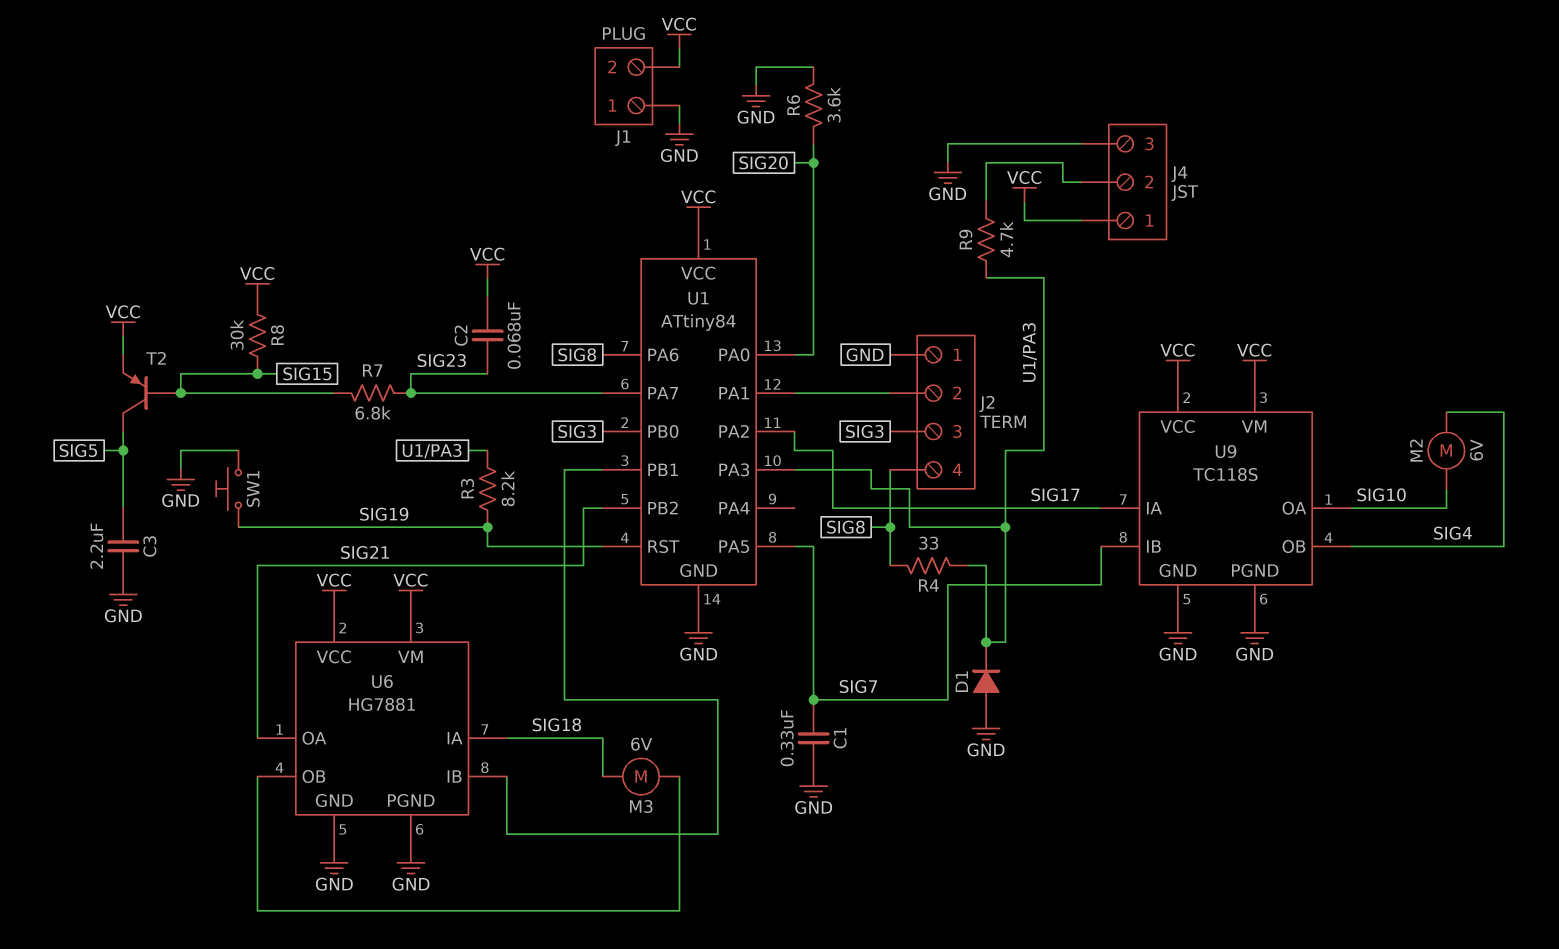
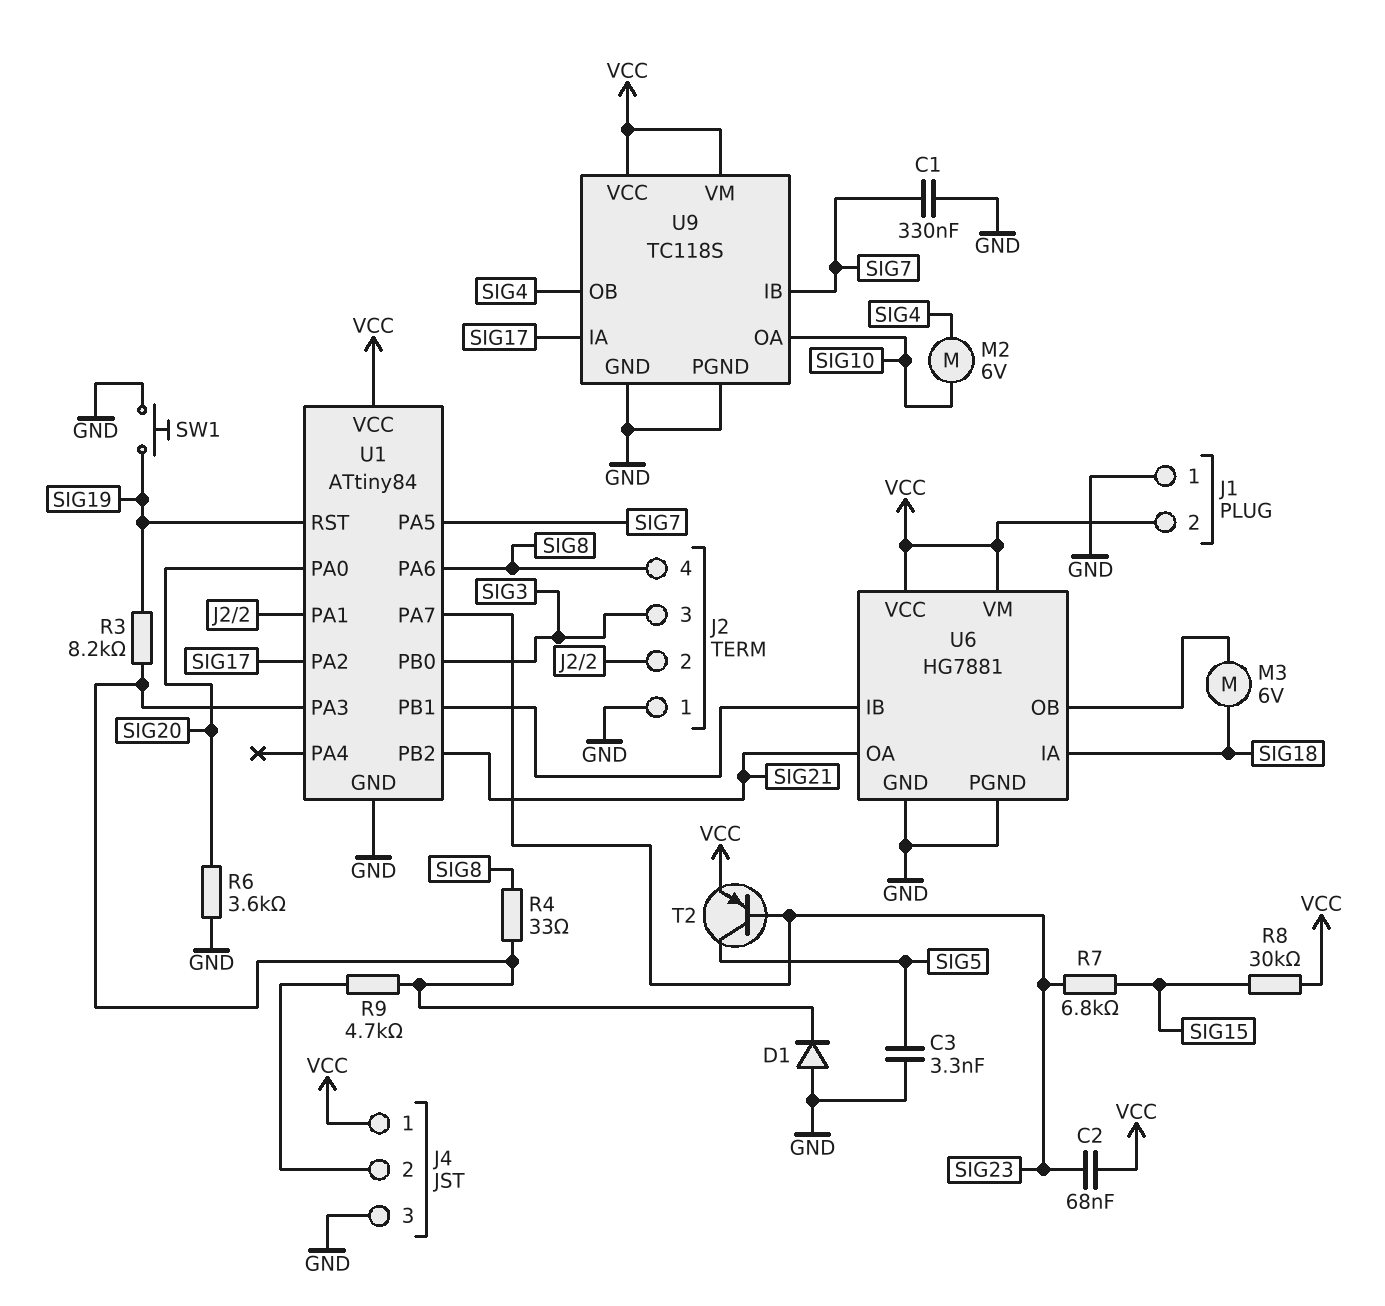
C3: 2.2uF (GND, SIG5) -> 3.3nF (GND, SIG5)
T2: PNP (B SIG15, C SIG5, E VCC) -> PNP (B SIG23, C SIG5, E VCC)

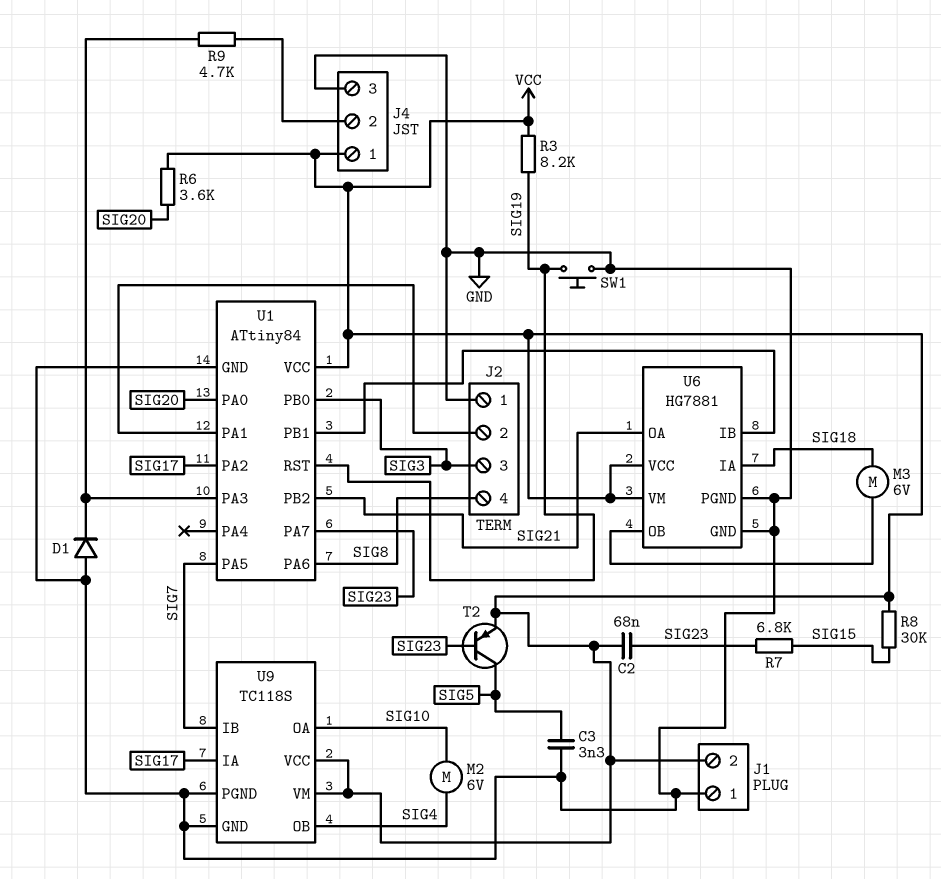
C1: 330nF (GND, SIG7) -> none
R3: 8.2k (SIG19, U1/PA3) -> 8.2k (SIG19, VCC)
R4: 33 (SIG8, U1/PA3) -> none
R6: 3.6k (GND, SIG20) -> 3.6k (SIG20, VCC)

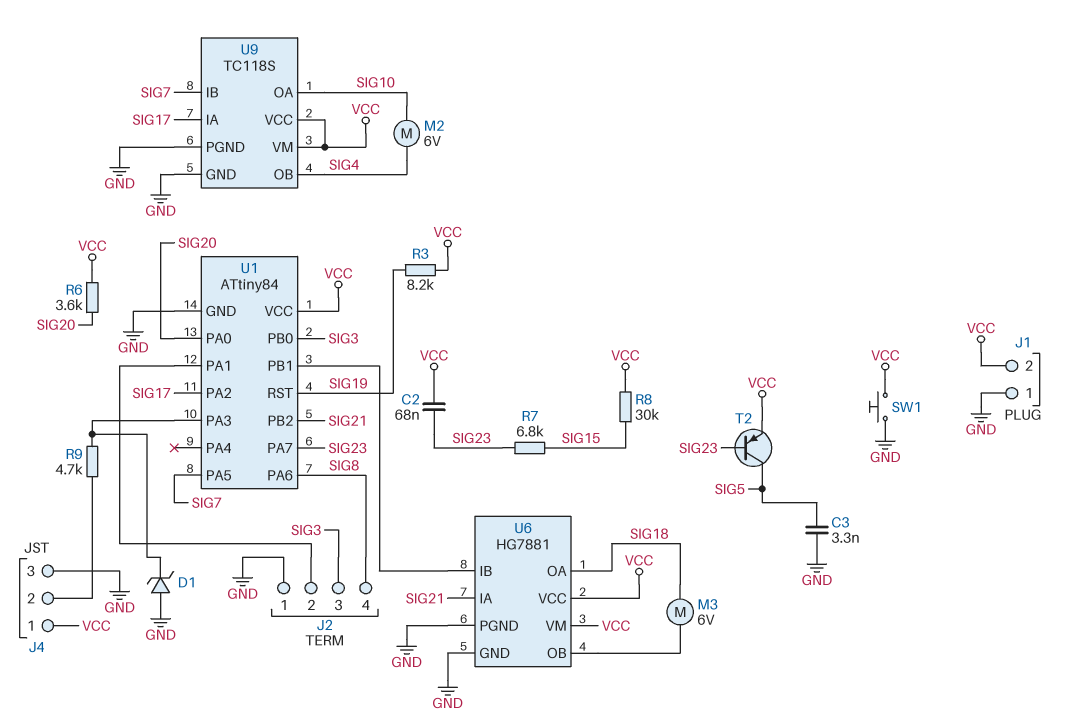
D1: diode (A GND, K U1/PA3) -> zener (A GND, K U1/PA3)
SW1: button (GND, SIG19) -> button (GND, VCC)
U6 pin IA: SIG18 -> SIG21
U6 pin OA: SIG21 -> SIG18

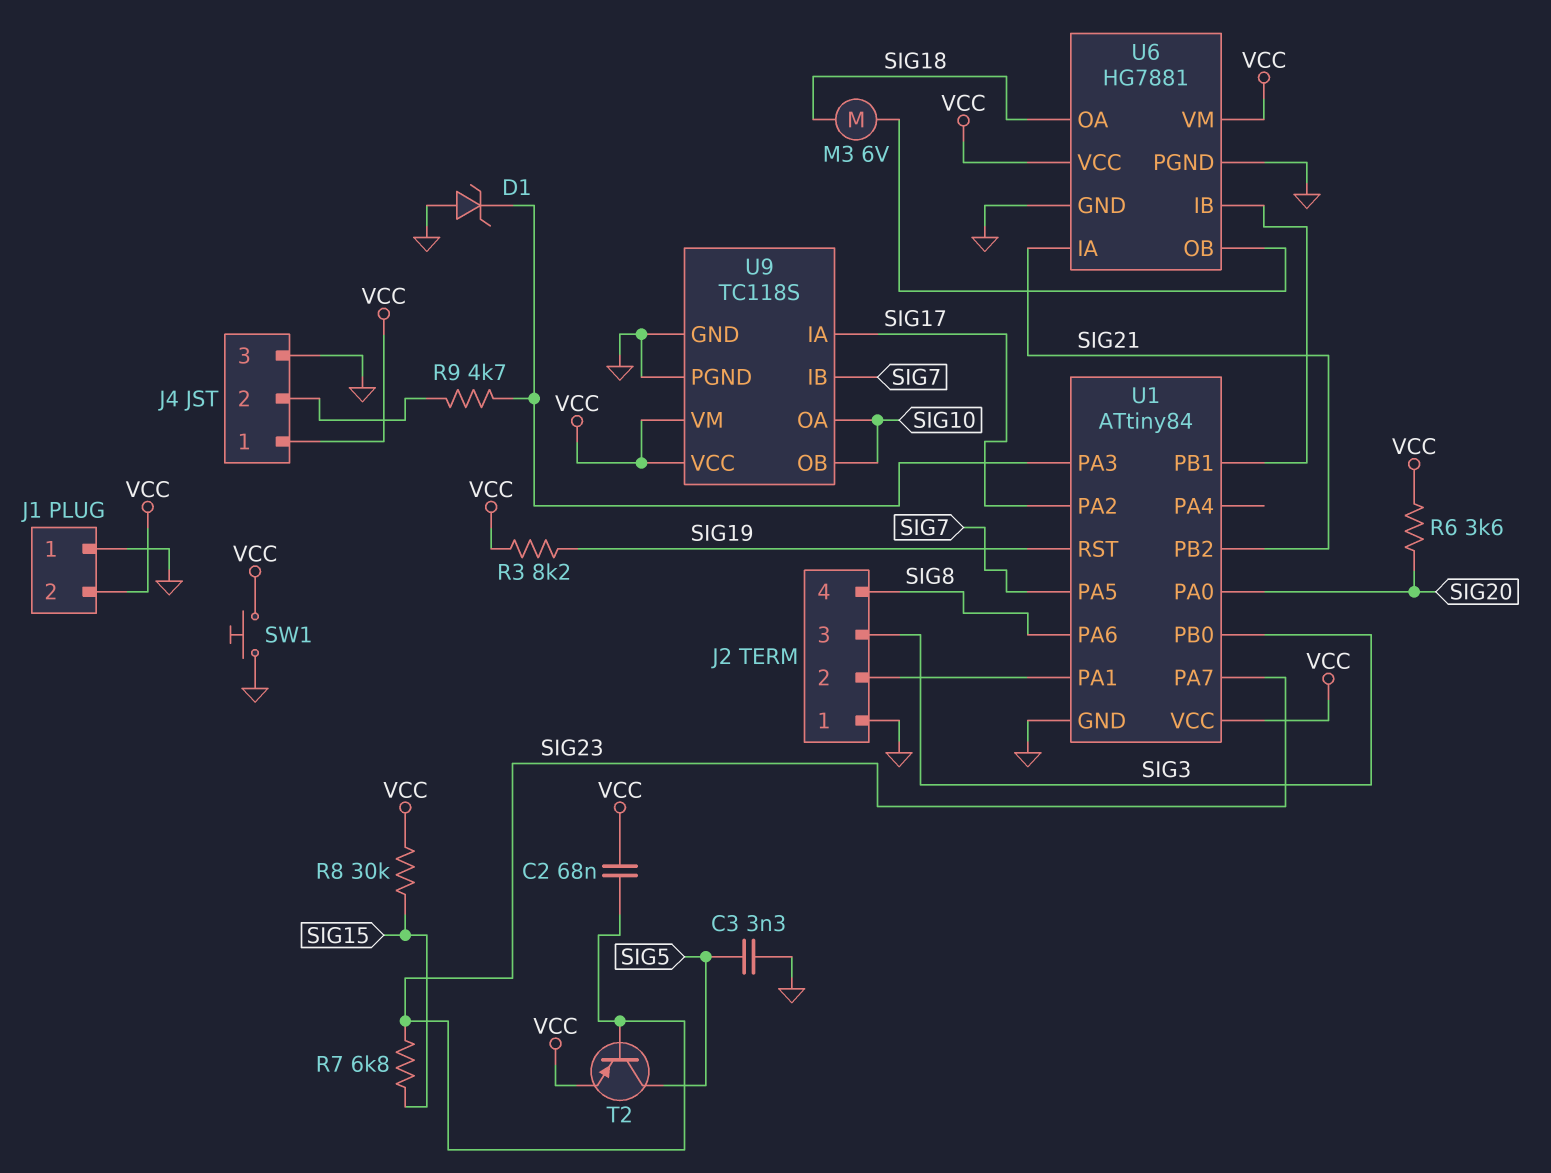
M2: motor 6V (SIG4, SIG10) -> none
U9 pin OB: SIG4 -> SIG10

